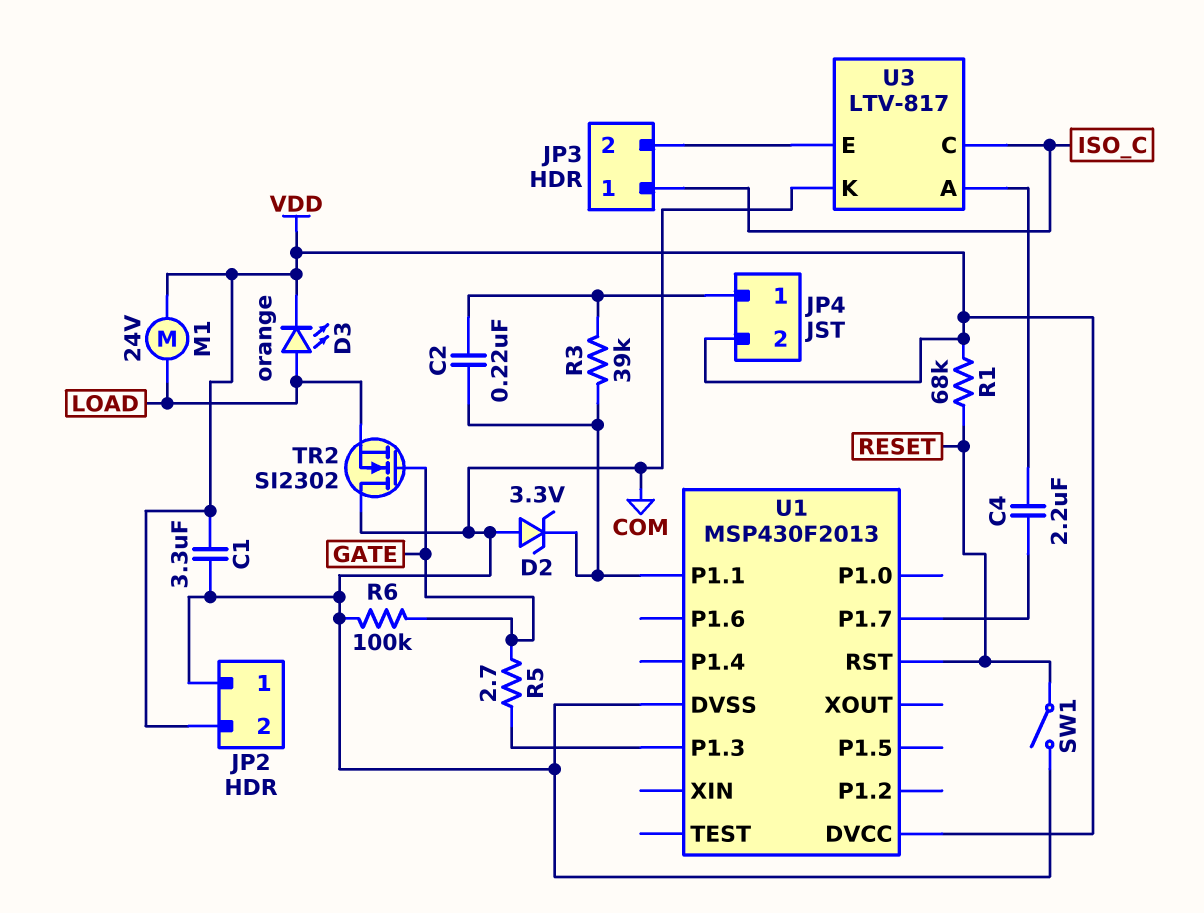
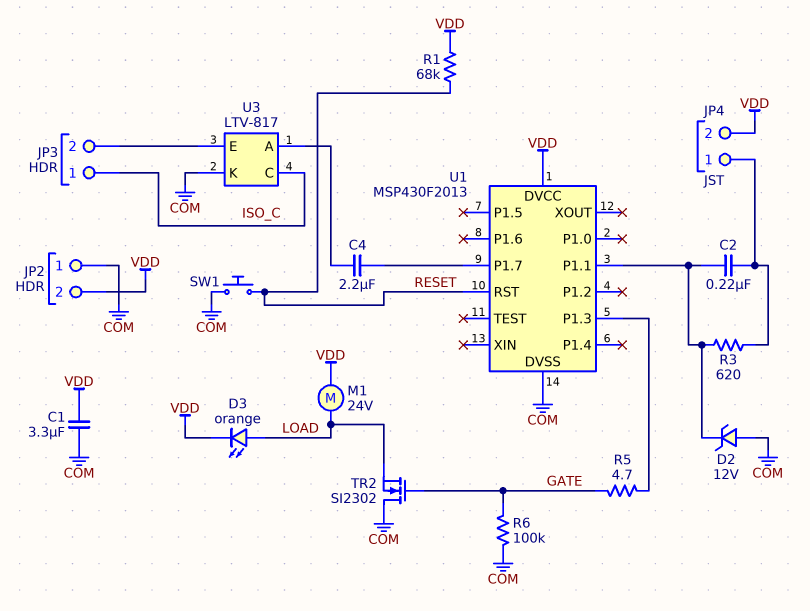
D2: zener 3.3V (A COM, K U1/P1.1) -> zener 12V (A COM, K U1/P1.1)
R3: 39k (JP4/1, U1/P1.1) -> 620 (JP4/1, U1/P1.1)
R5: 2.7 (GATE, U1/P1.3) -> 4.7 (GATE, U1/P1.3)
SW1: switch (COM, RESET) -> button (COM, RESET)

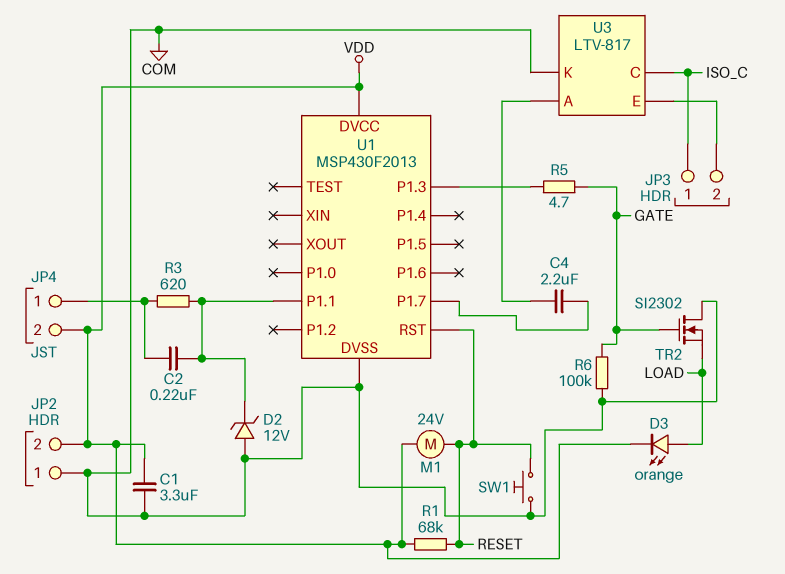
M1: motor 24V (LOAD, VDD) -> motor 24V (RESET, VDD)

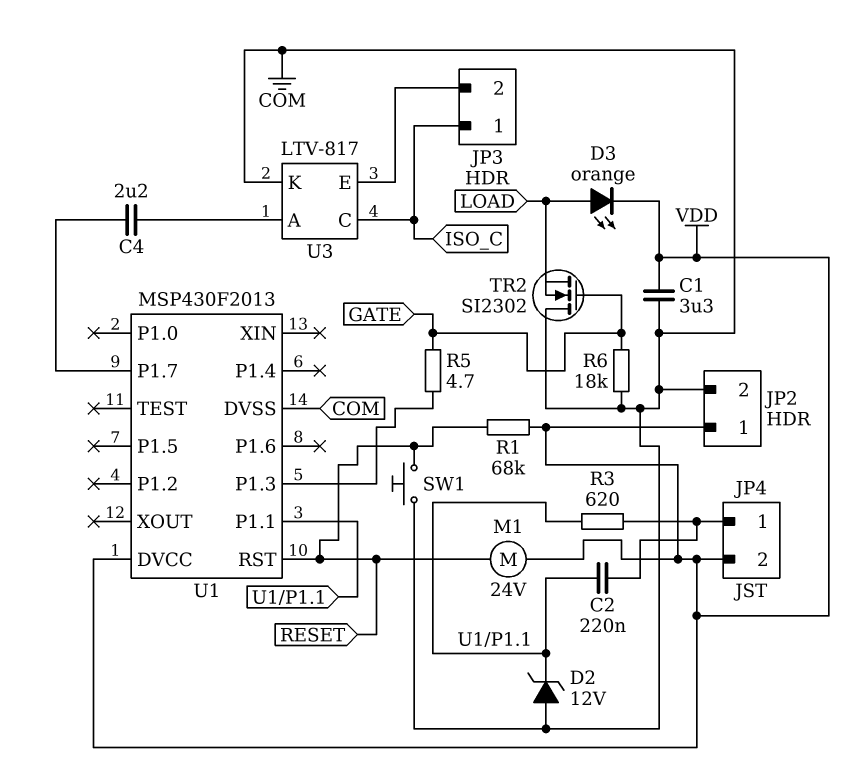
JP2 pin 1: COM -> VDD
JP2 pin 2: VDD -> COM
R6: 100k (COM, GATE) -> 18k (COM, GATE)

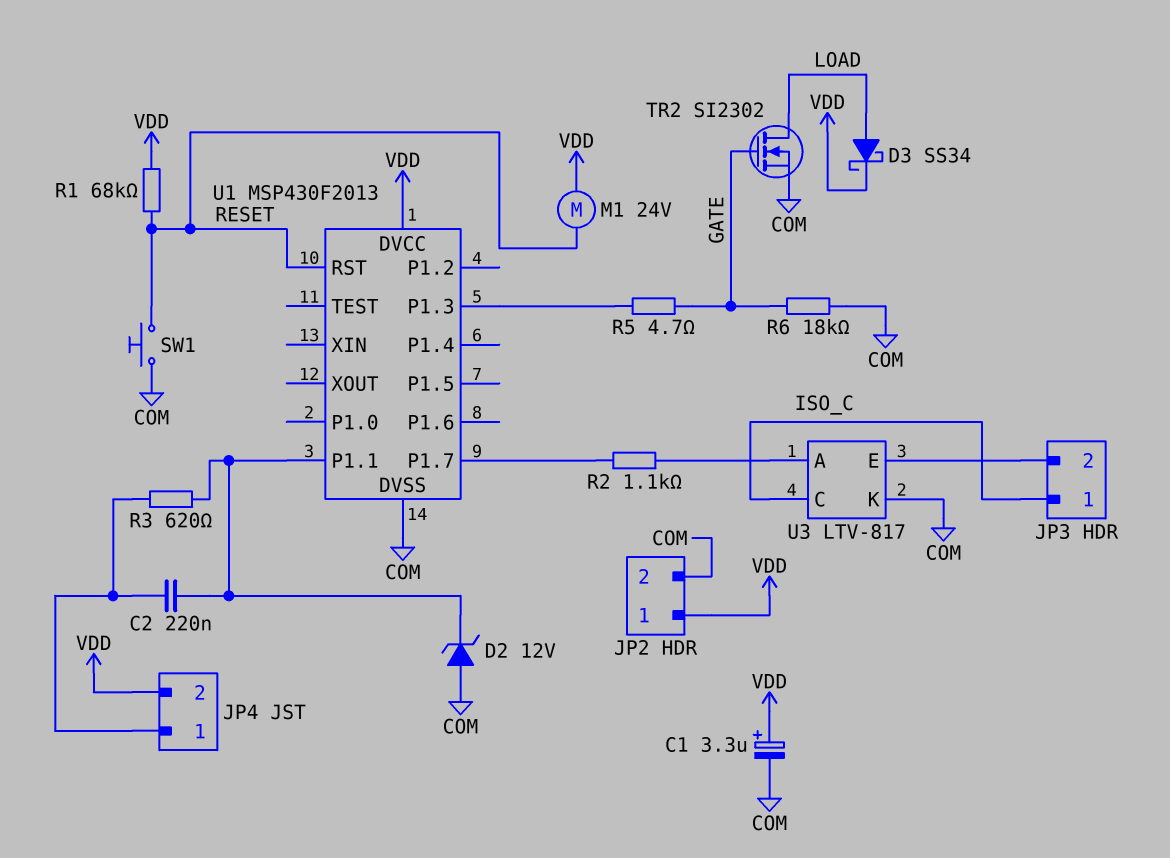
C1: 3.3uF (COM, VDD) -> 3.3uF (plus VDD, minus COM)
C4: 2.2uF (U1/P1.7, U3/A) -> none
D3: LED orange (A LOAD, K VDD) -> schottky SS34 (A LOAD, K VDD)
R2: none -> 1.1k (U1/P1.7, U3/A)
TR2: NMOS SI2302 (G GATE, D COM, S LOAD) -> NMOS SI2302 (G GATE, D LOAD, S COM)

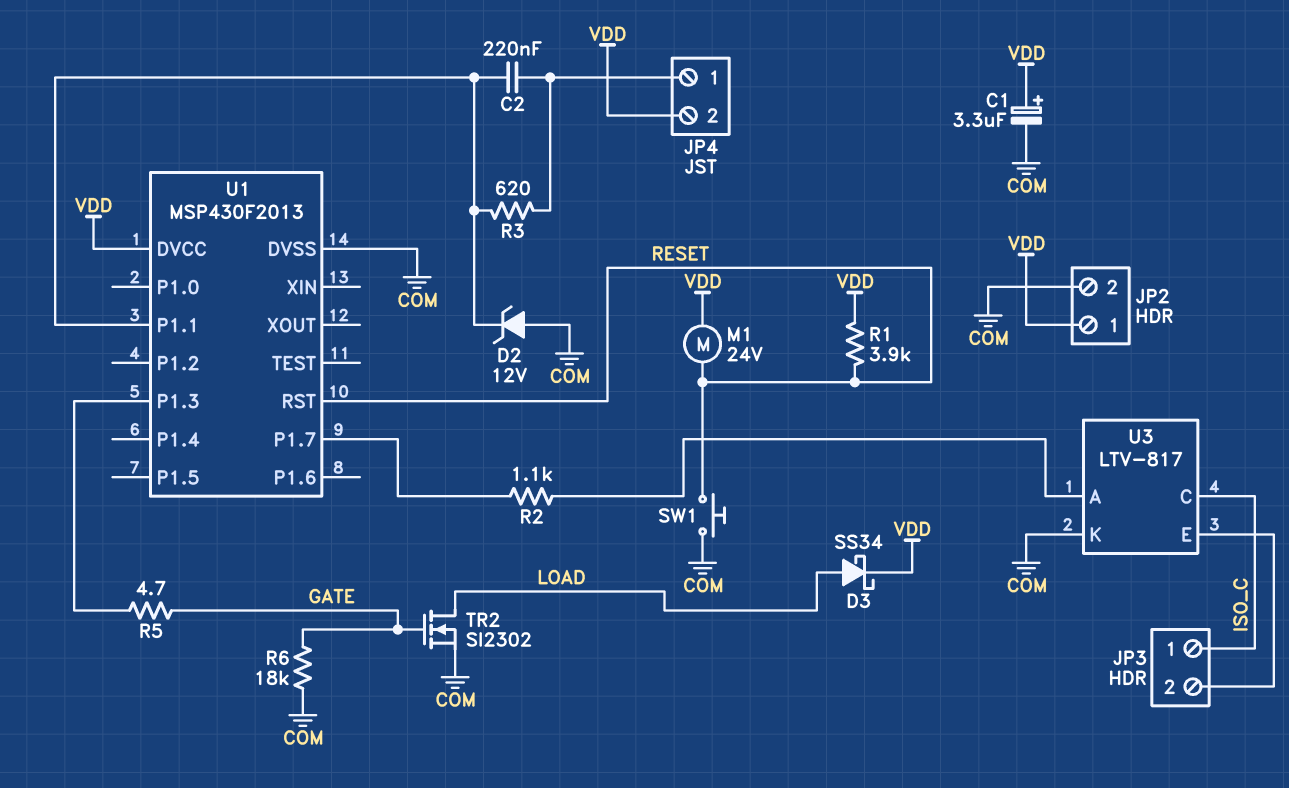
R1: 68k (RESET, VDD) -> 3.9k (RESET, VDD)

